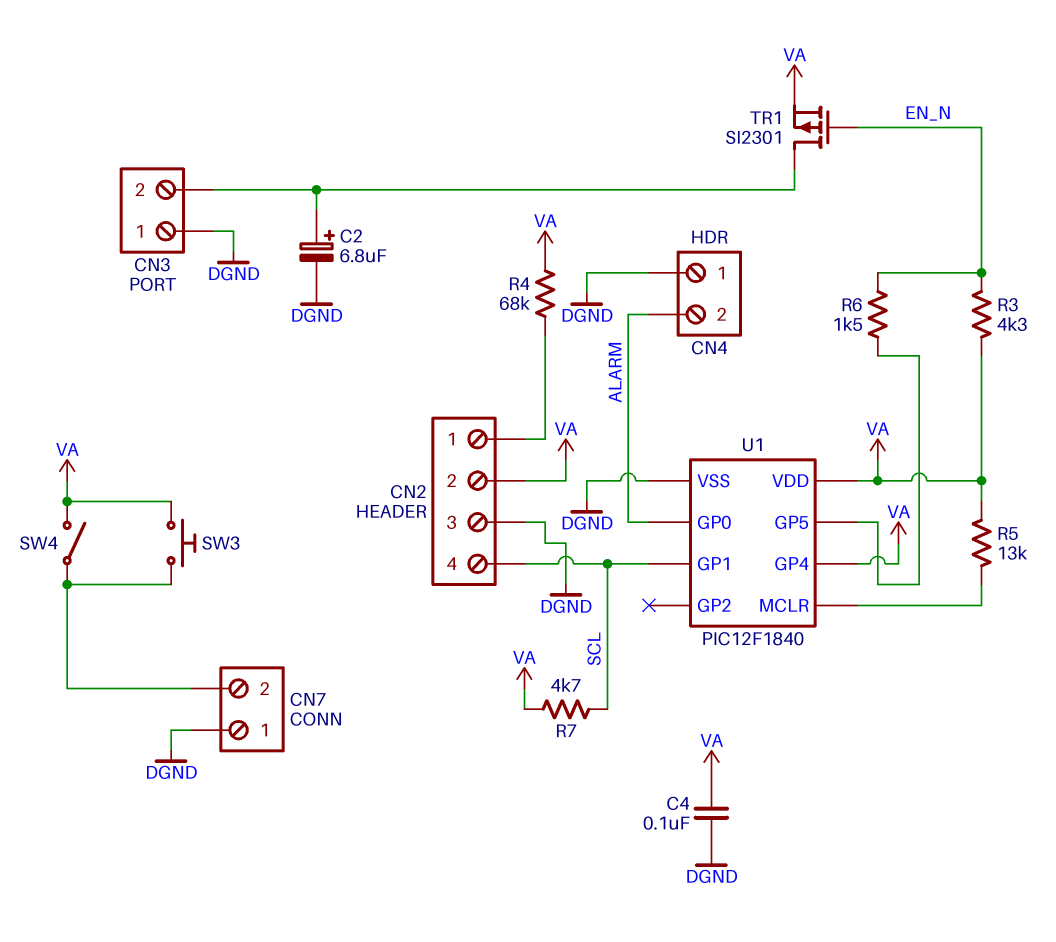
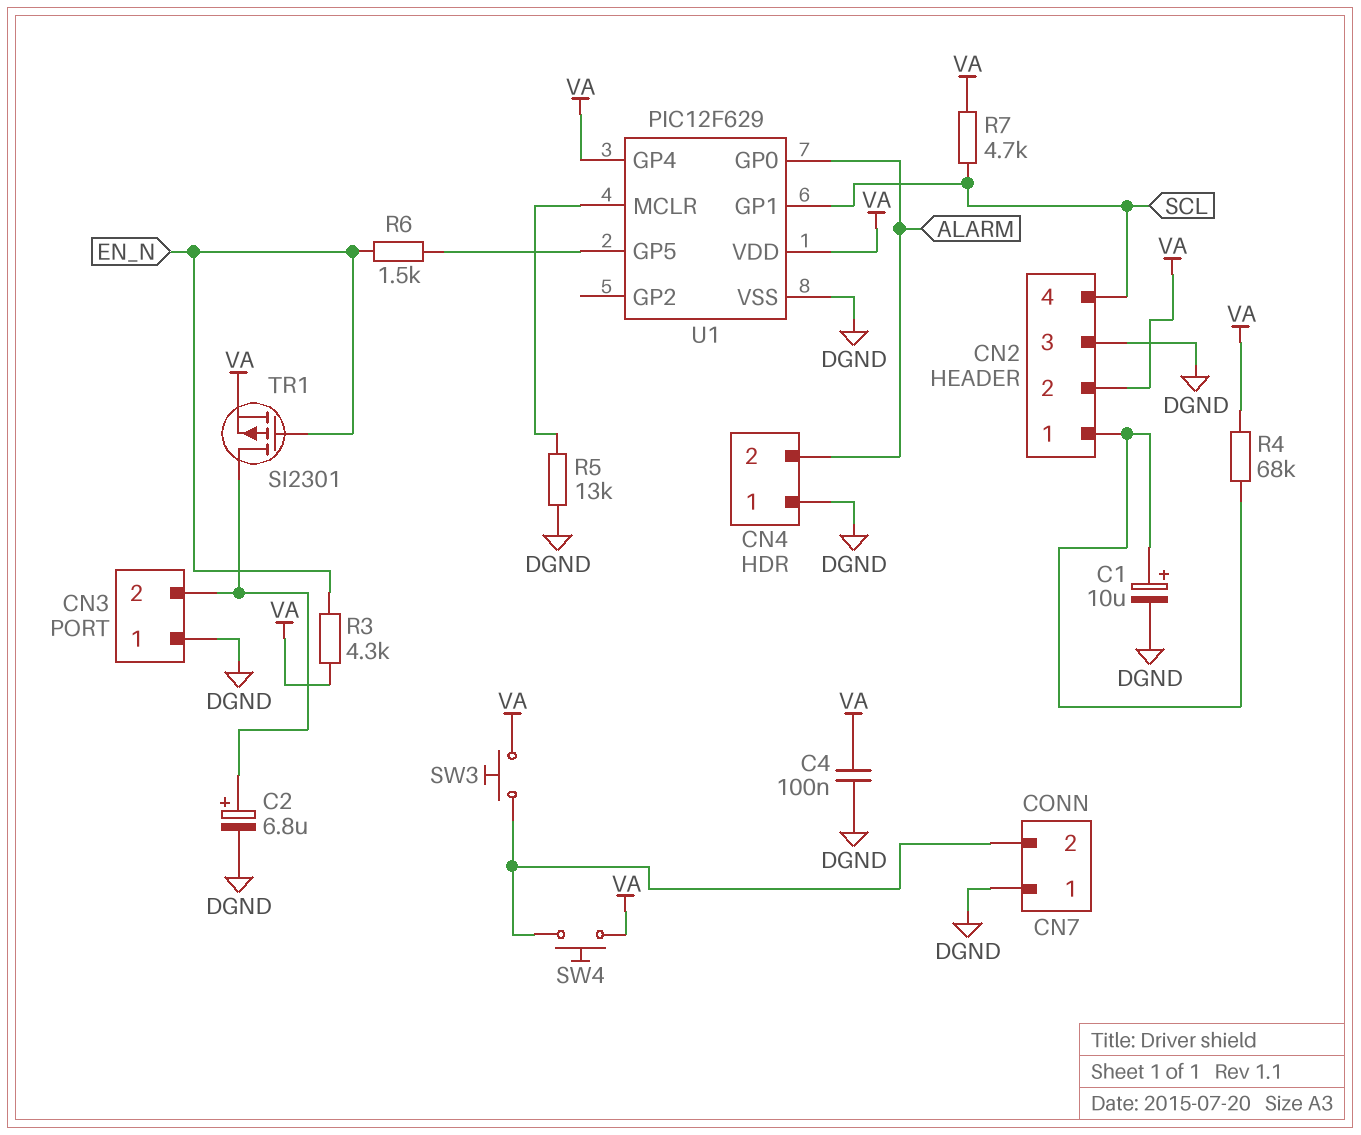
C1: none -> 10uF (plus CN2/1, minus DGND)
R5: 13k (U1/MCLR, VA) -> 13k (DGND, U1/MCLR)
SW4: switch (CN7/2, VA) -> button (CN7/2, VA)
U1: PIC12F1840 -> PIC12F629

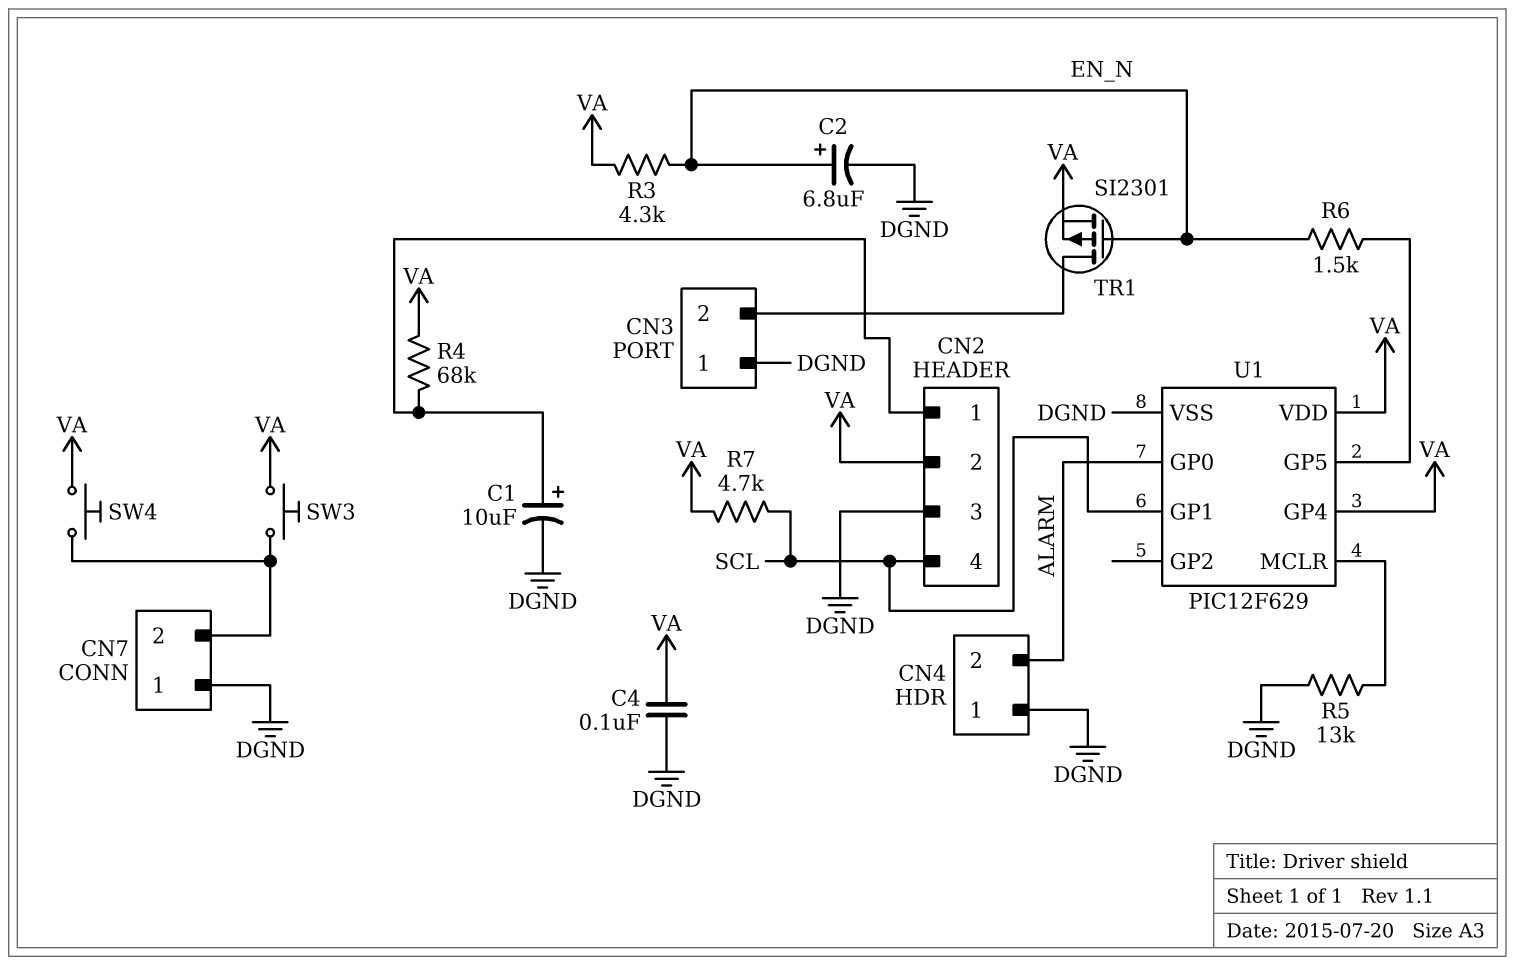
C2: 6.8uF (plus CN3/2, minus DGND) -> 6.8uF (plus EN_N, minus DGND)

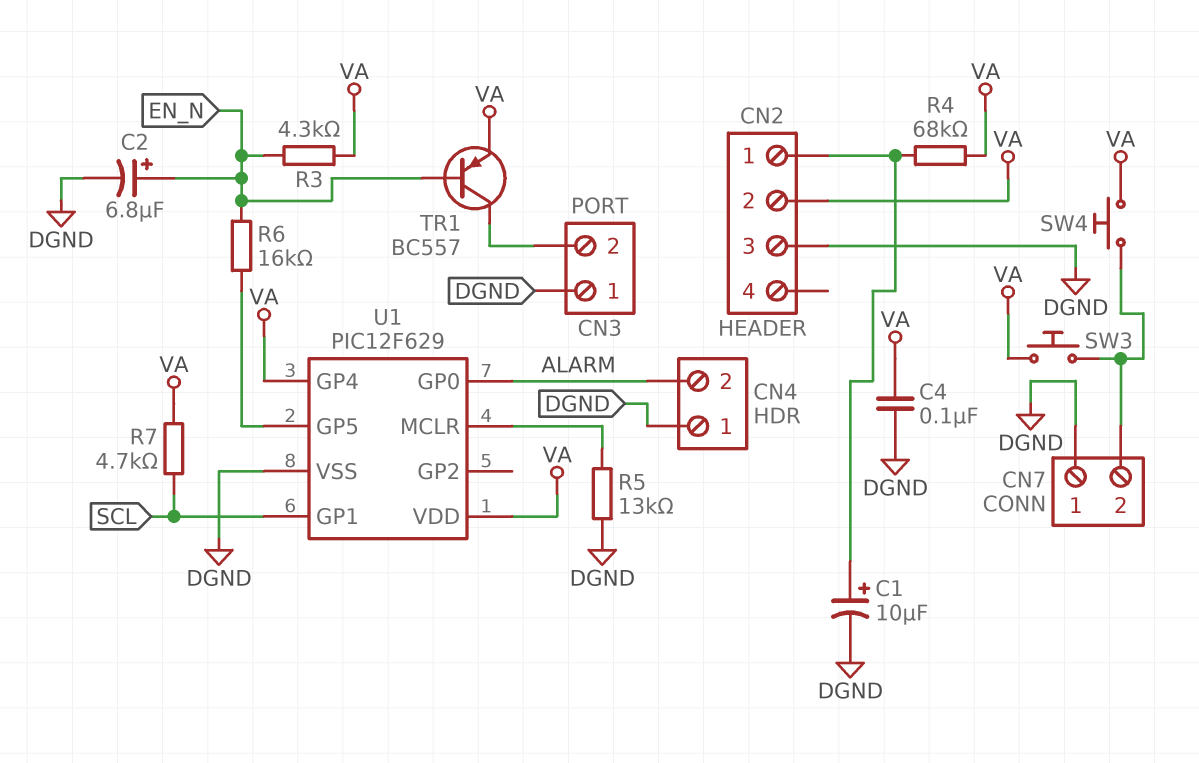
CN2 pin 4: SCL -> none
R6: 1.5k (EN_N, U1/GP5) -> 16k (EN_N, U1/GP5)
TR1: PMOS SI2301 (G EN_N, D CN3/2, S VA) -> PNP BC557 (B EN_N, C CN3/2, E VA)

